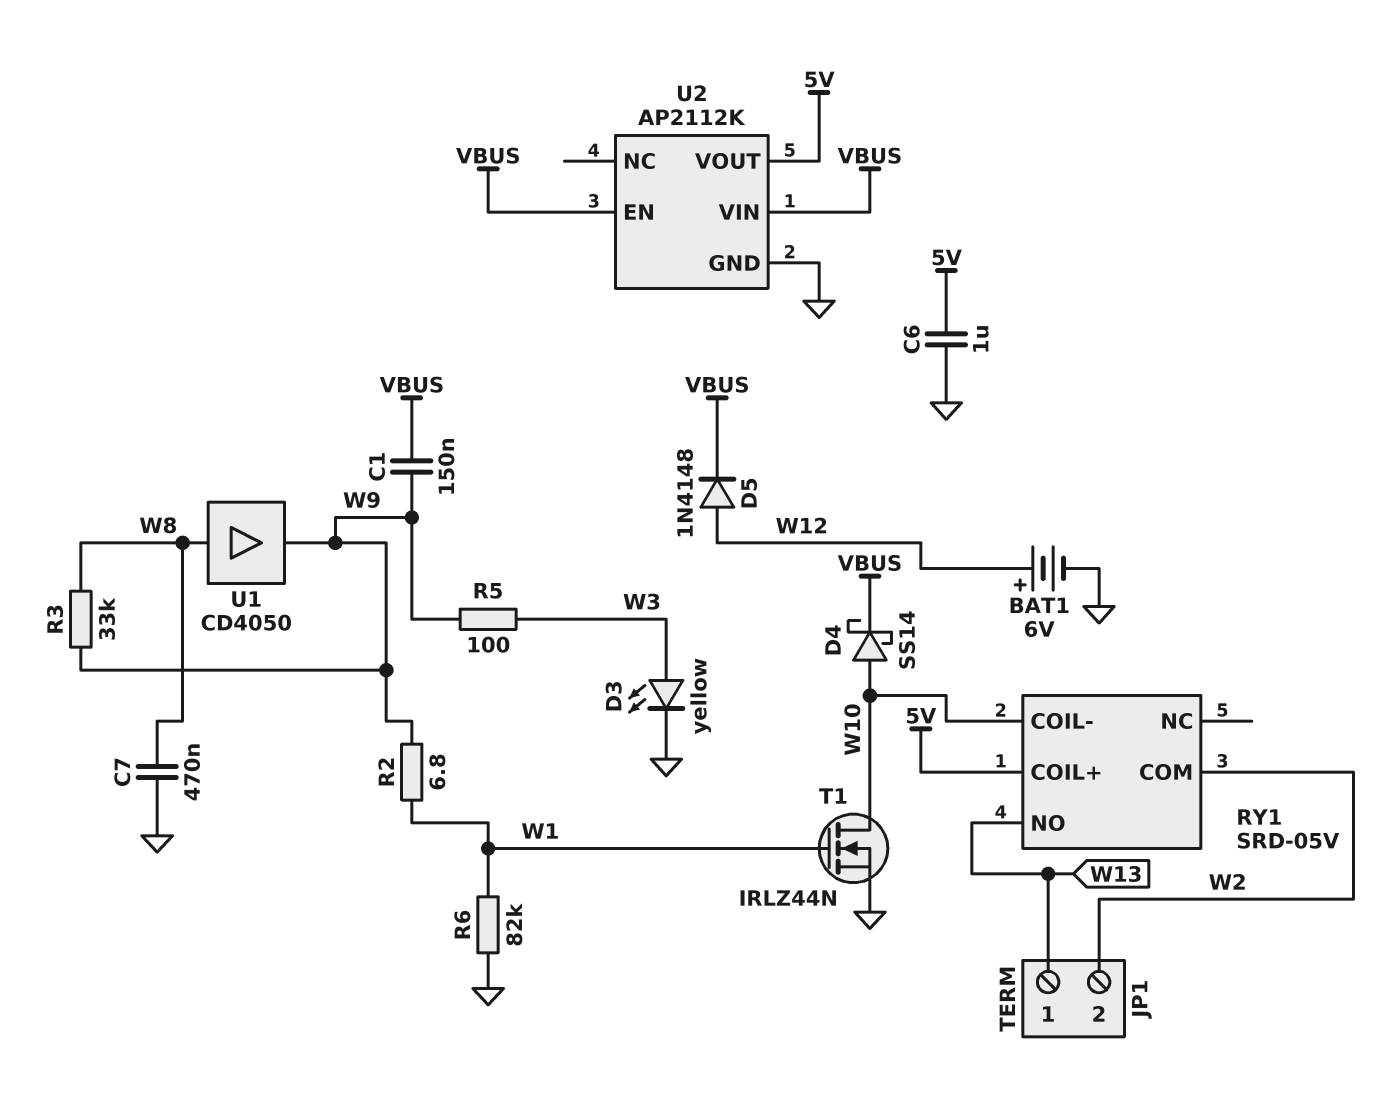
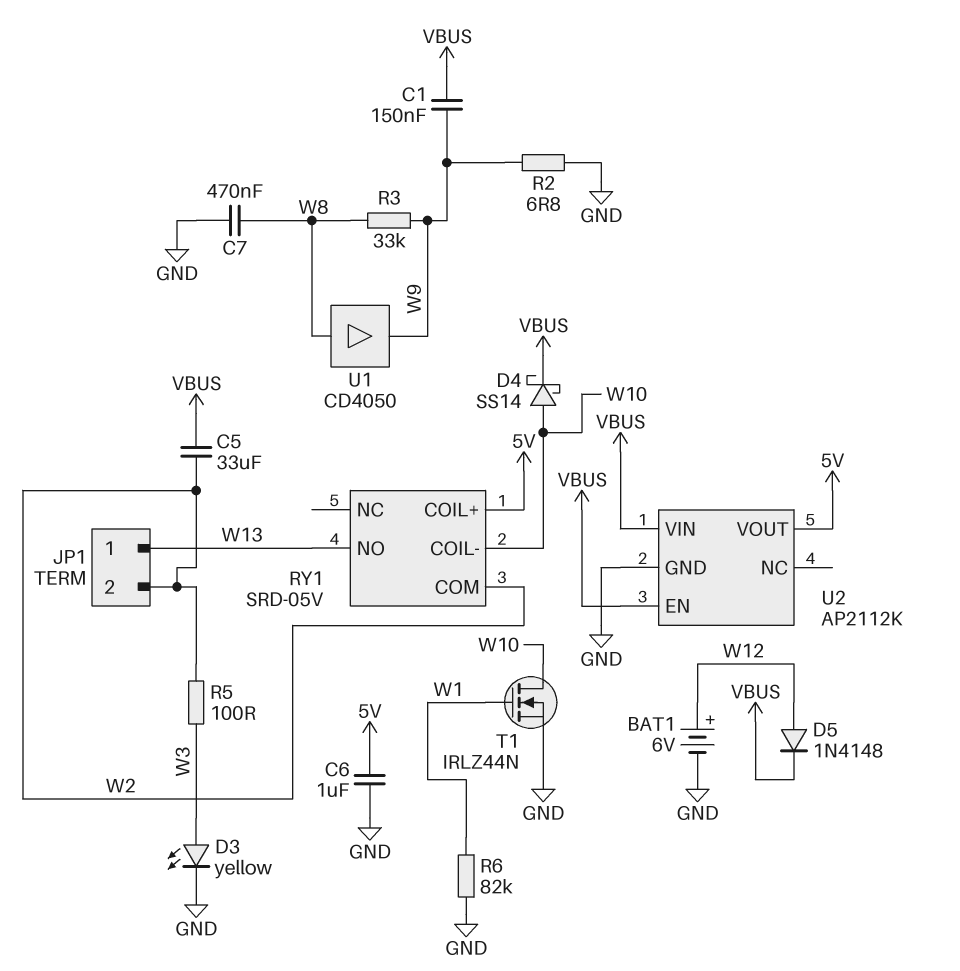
C5: none -> 33uF (VBUS, W2)
R2: 6.8 (W1, W9) -> 6.8 (GND, W9)
R5: 100 (W3, W9) -> 100 (W2, W3)

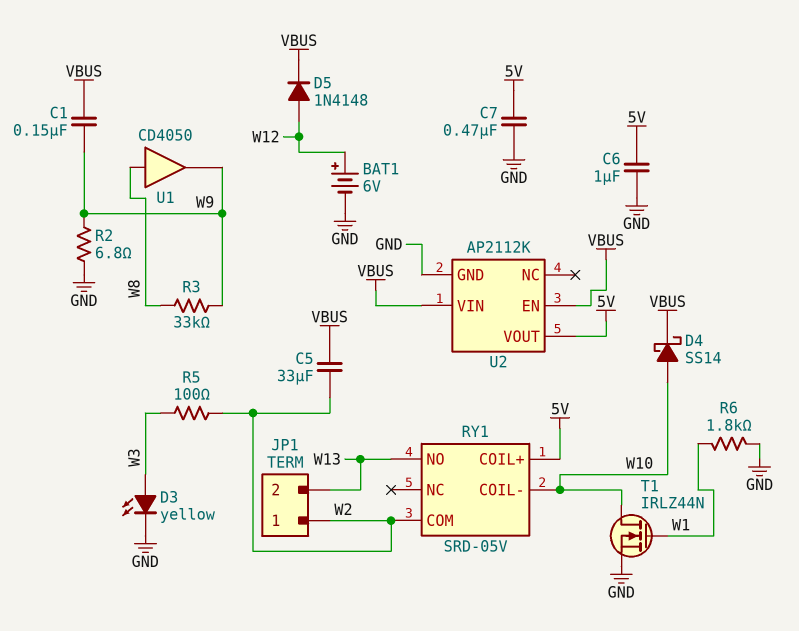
C7: 470nF (GND, W8) -> 470nF (5V, GND)
JP1 pin 1: W13 -> W2
JP1 pin 2: W2 -> W13
R6: 82k (GND, W1) -> 1.8k (GND, W1)

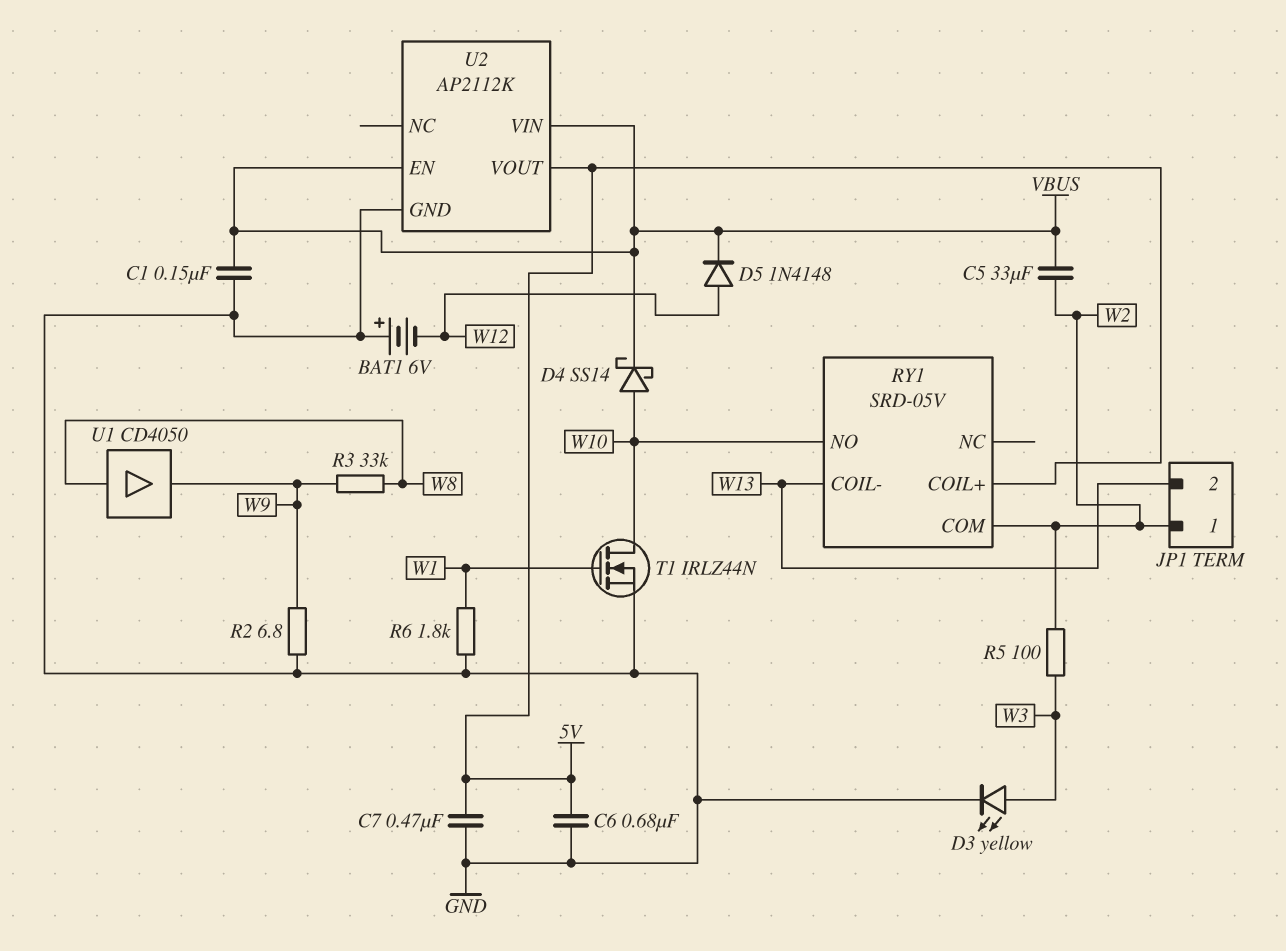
BAT1: 6V (plus W12, minus GND) -> 6V (plus GND, minus W12)
C1: 150nF (VBUS, W9) -> 150nF (GND, VBUS)
C6: 1uF (5V, GND) -> 680nF (5V, GND)
RY1 pin COIL-: W10 -> W13
RY1 pin NO: W13 -> W10

